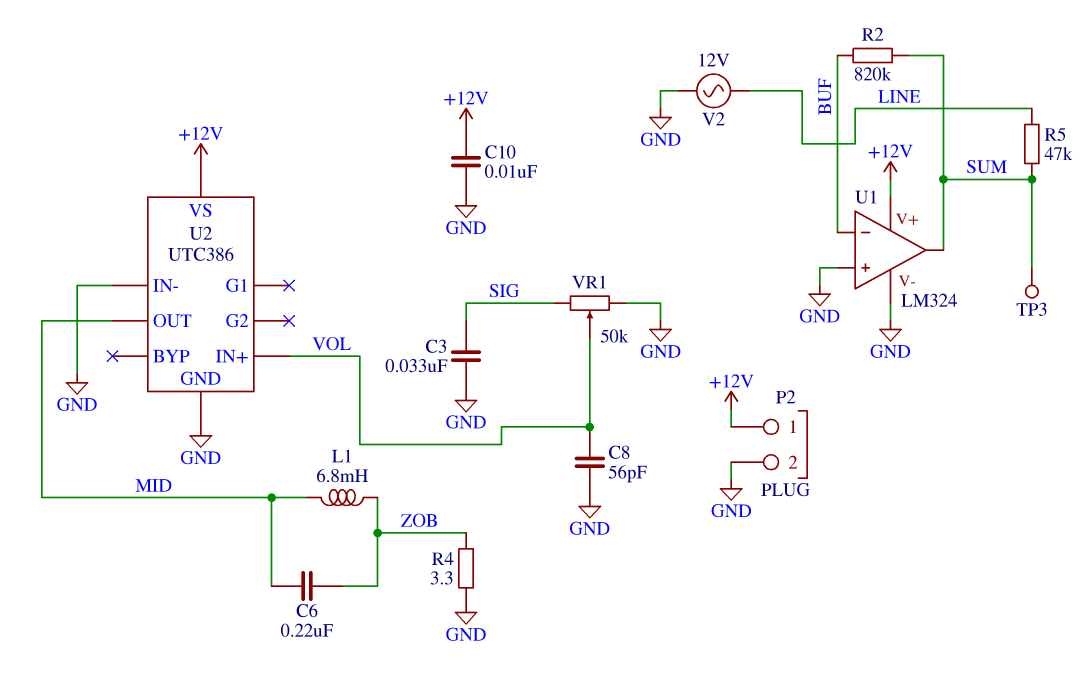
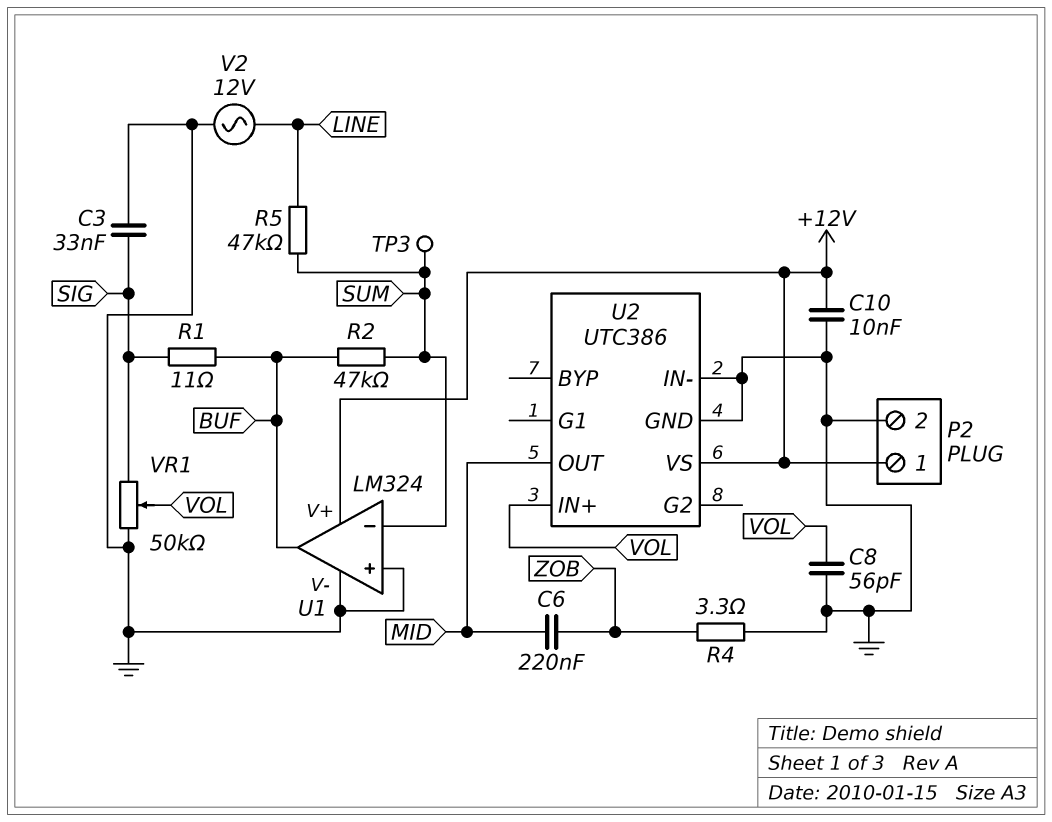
L1: 6.8mH (MID, ZOB) -> none
R1: none -> 11 (BUF, SIG)
R2: 820k (BUF, SUM) -> 47k (BUF, SUM)
U1 pin in-: BUF -> SUM
U1 pin out: SUM -> BUF

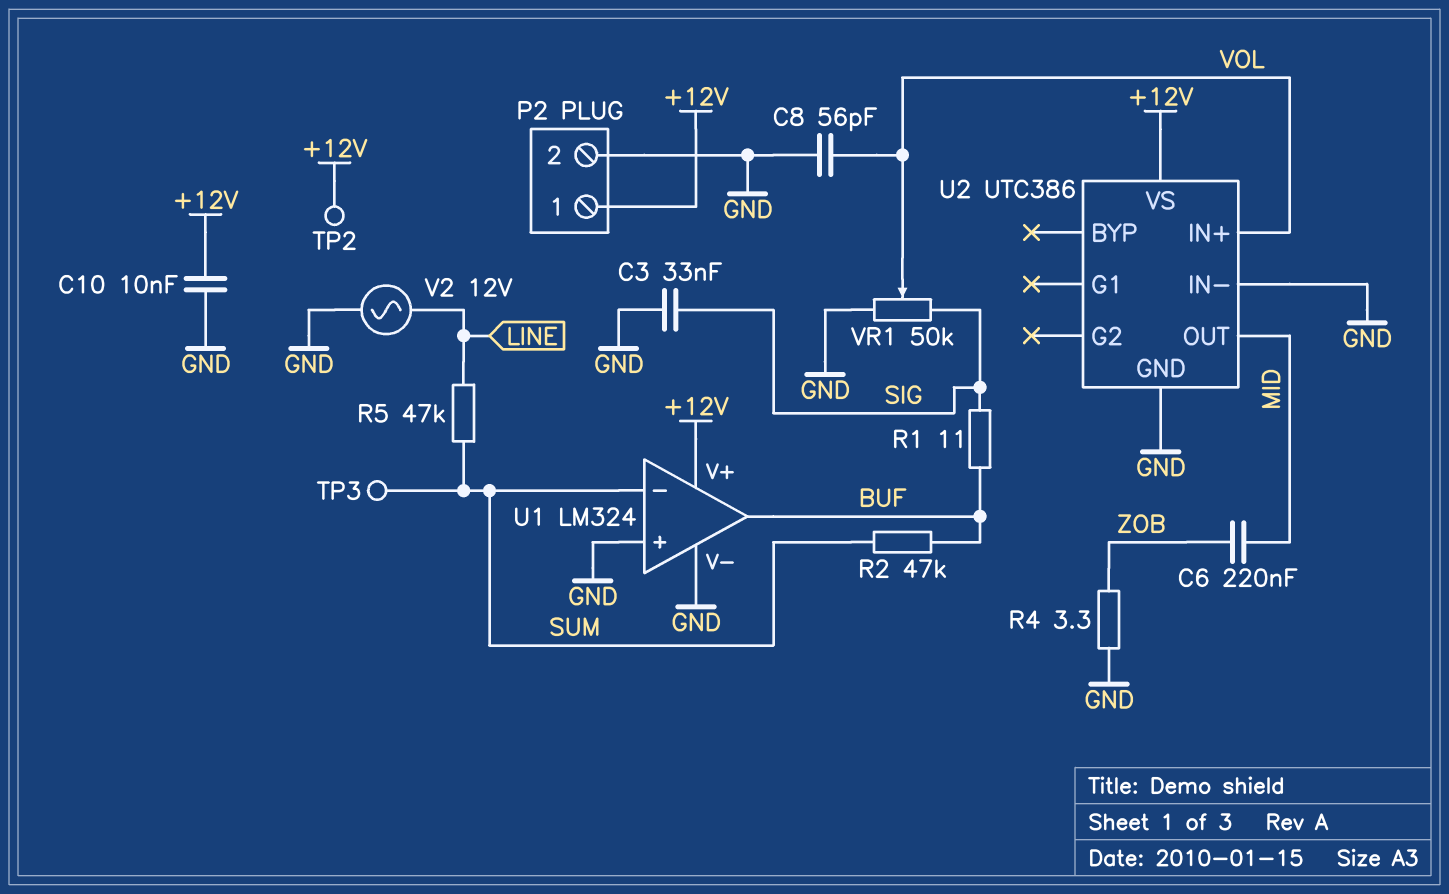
TP2: none -> test point (+12V)

